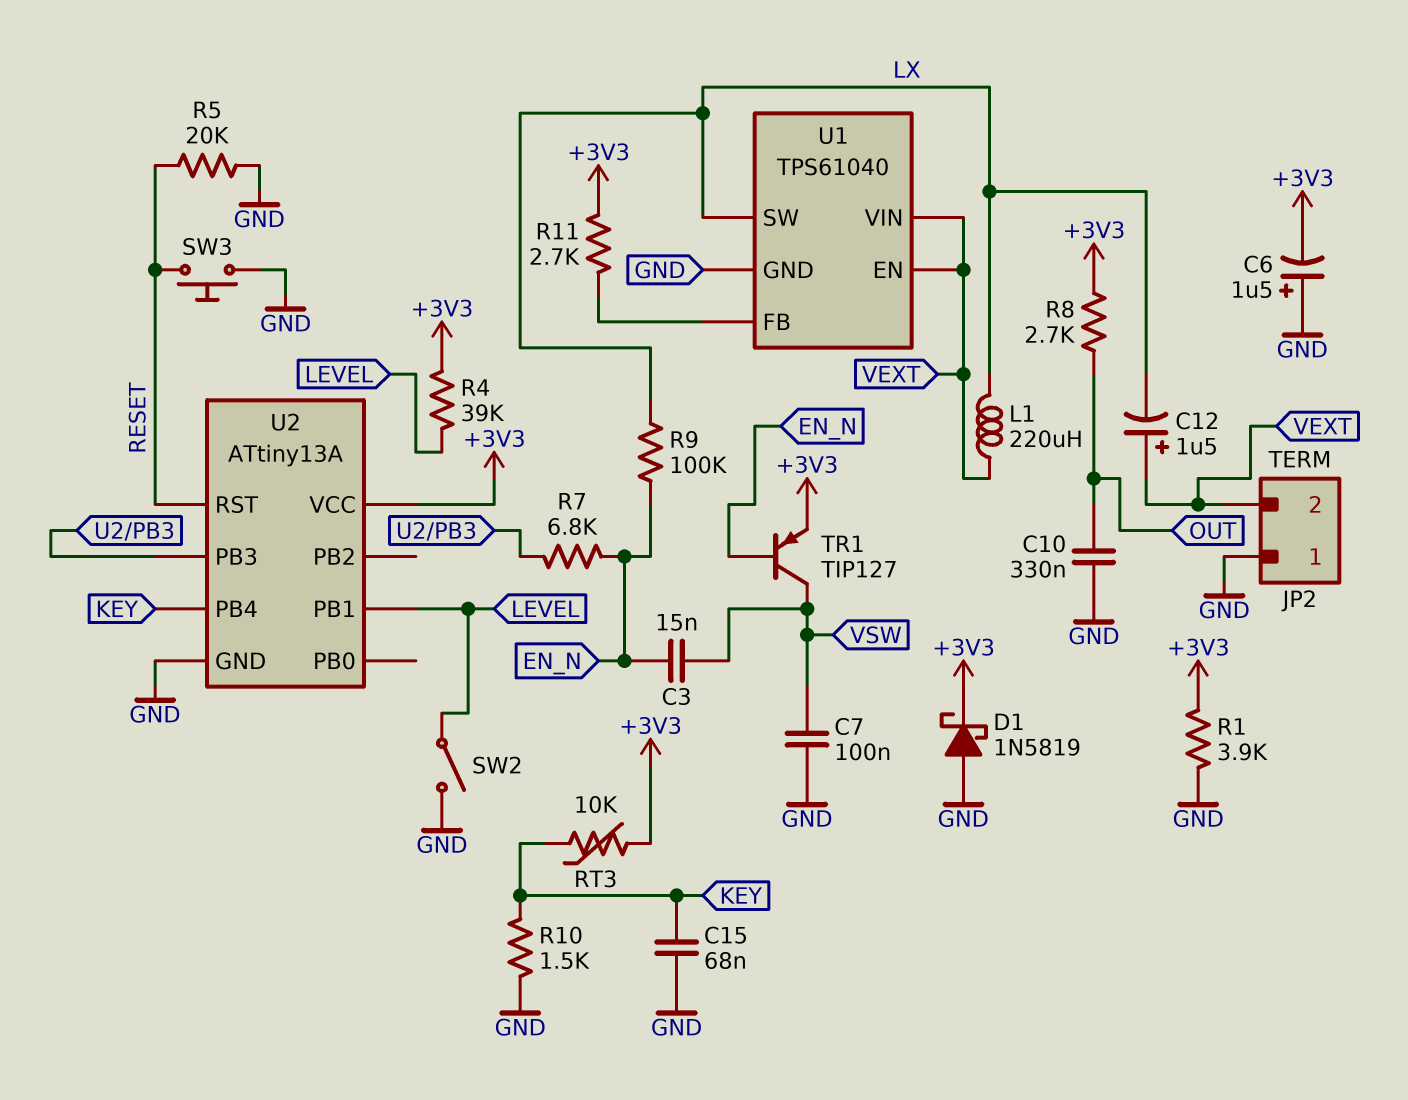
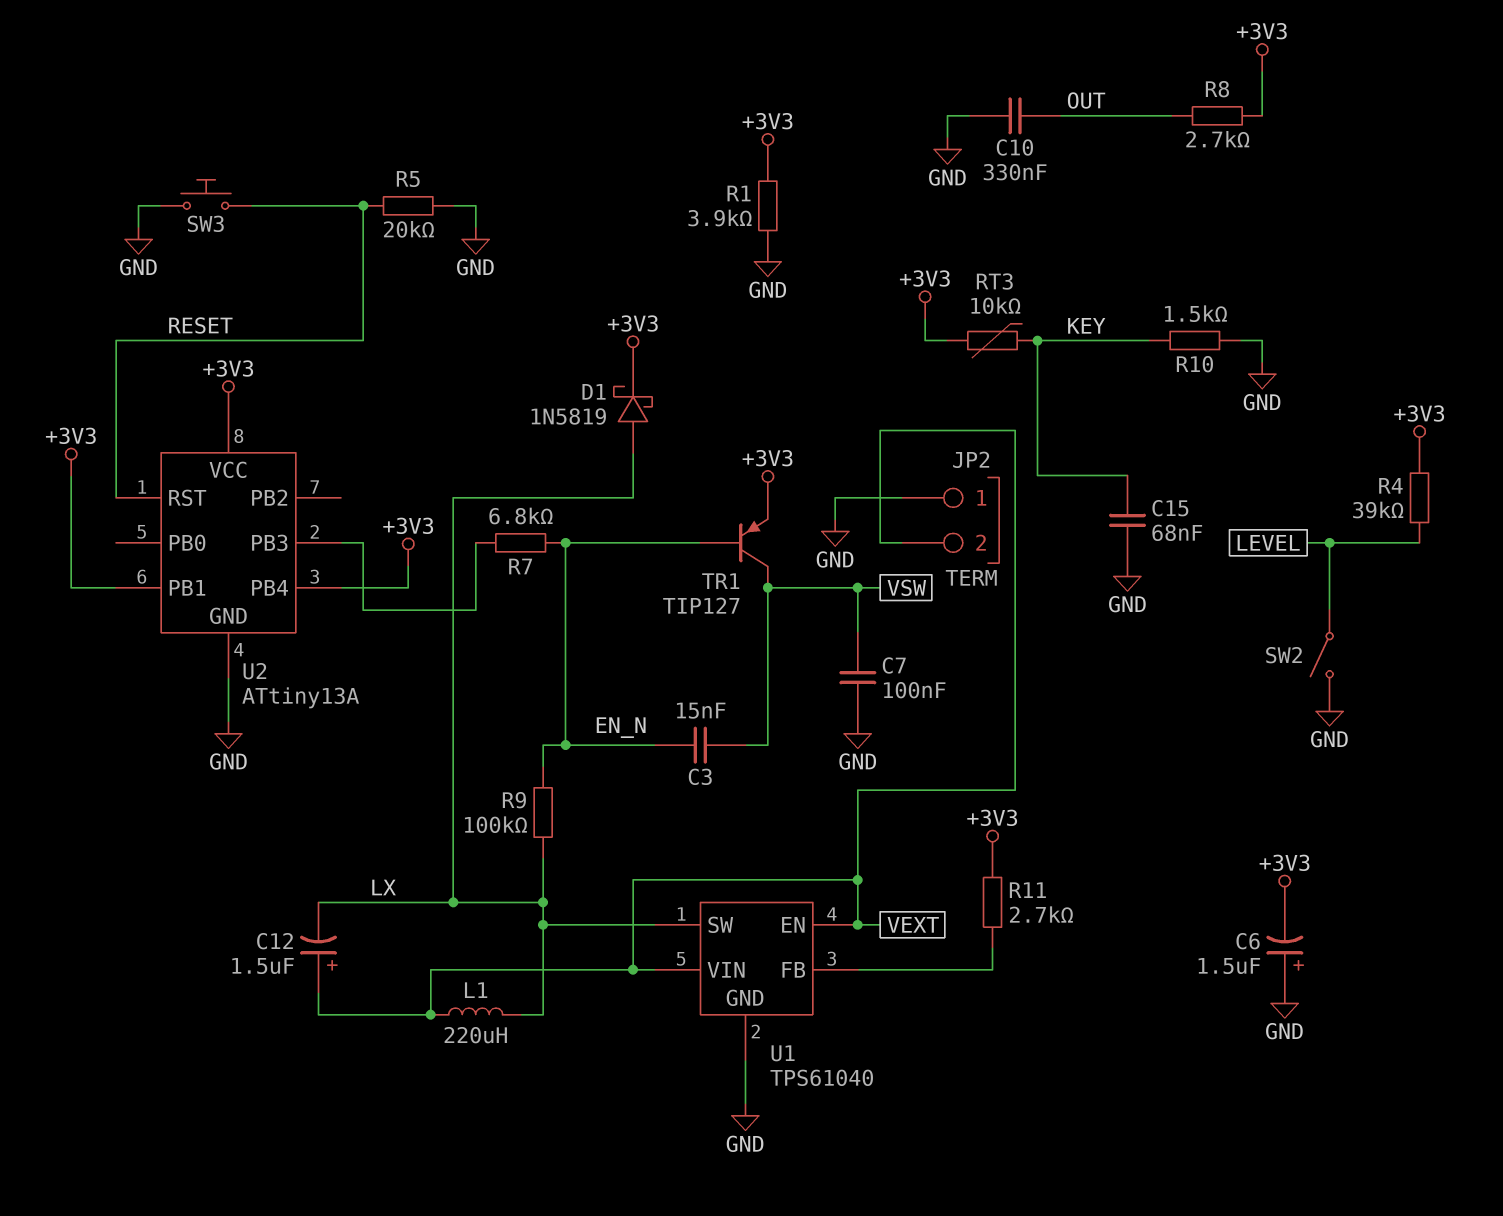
D1: schottky 1N5819 (A GND, K +3V3) -> schottky 1N5819 (A LX, K +3V3)
U2 pin PB1: LEVEL -> +3V3
U2 pin PB4: KEY -> +3V3

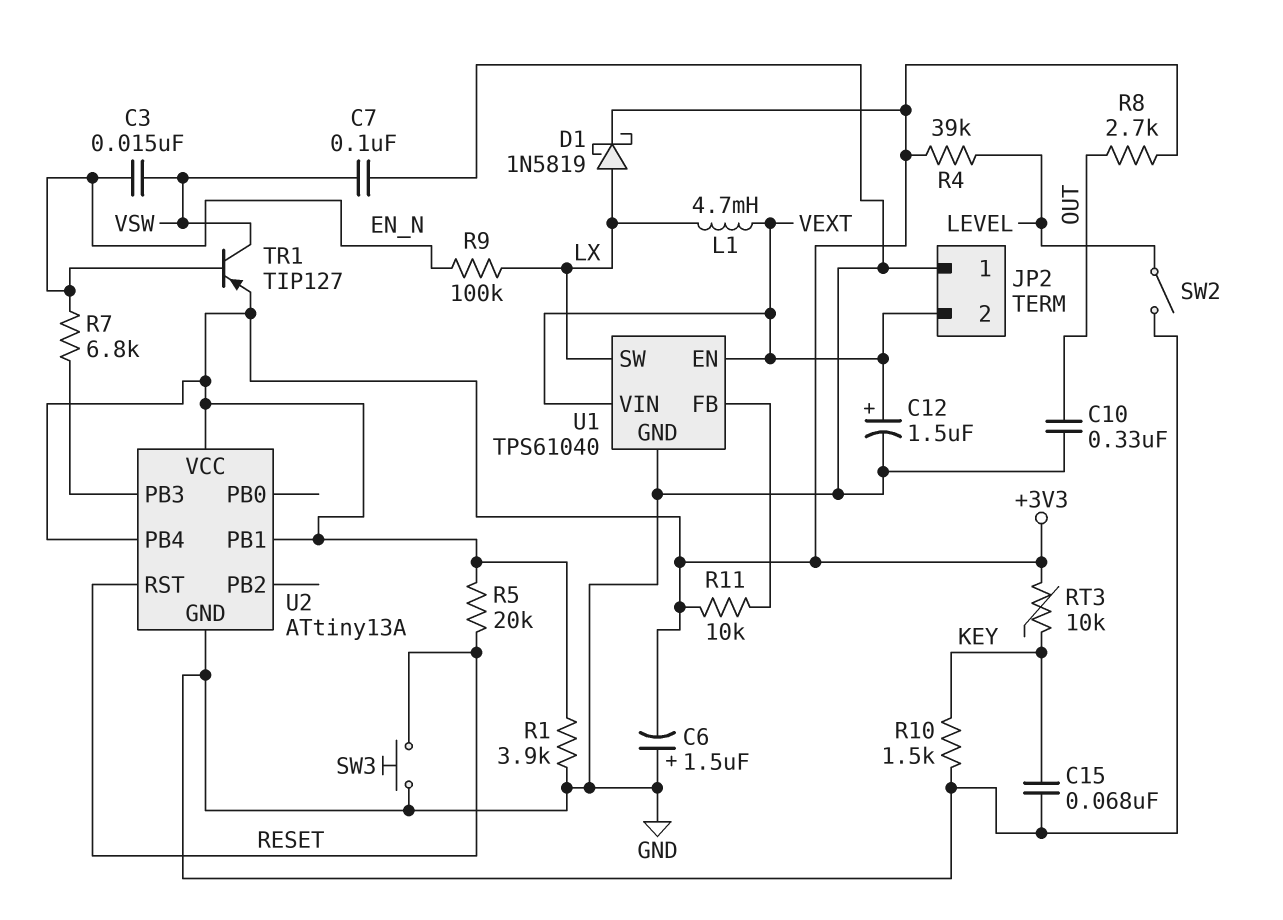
C12: 1.5uF (plus VEXT, minus LX) -> 1.5uF (plus VEXT, minus GND)
L1: 220uH (LX, VEXT) -> 4.7mH (LX, VEXT)
R5: 20k (GND, RESET) -> 20k (+3V3, RESET)
R11: 2.7k (+3V3, U1/FB) -> 10k (+3V3, U1/FB)

